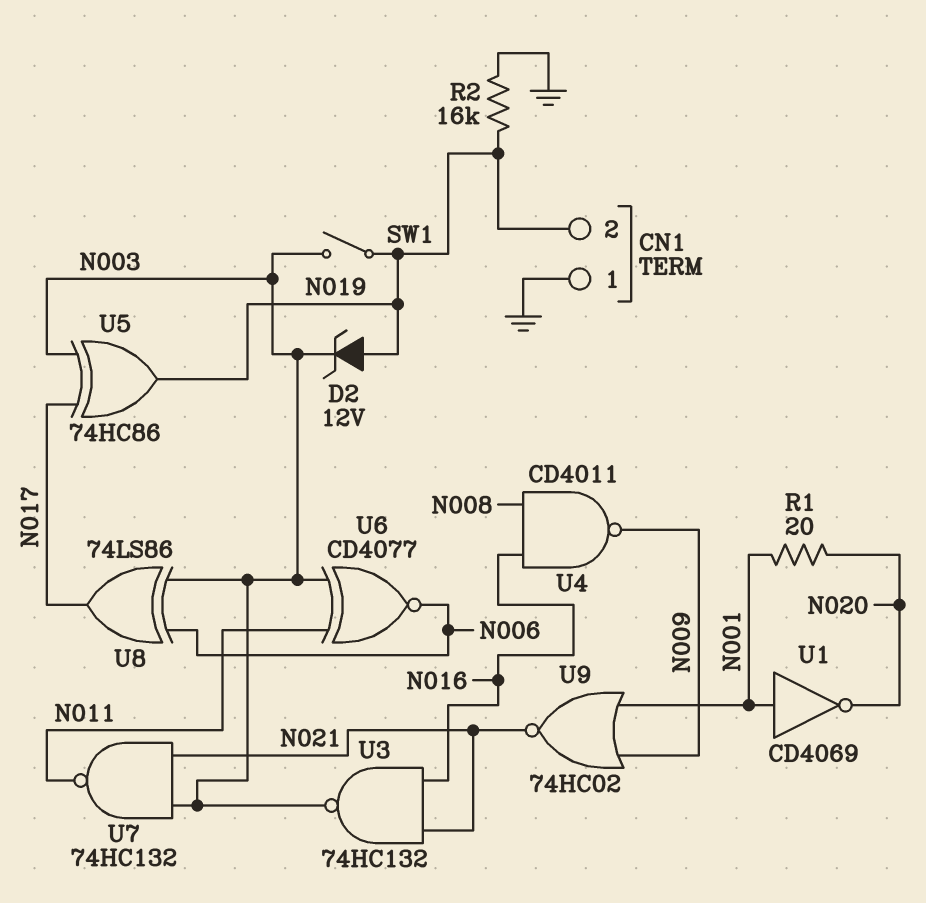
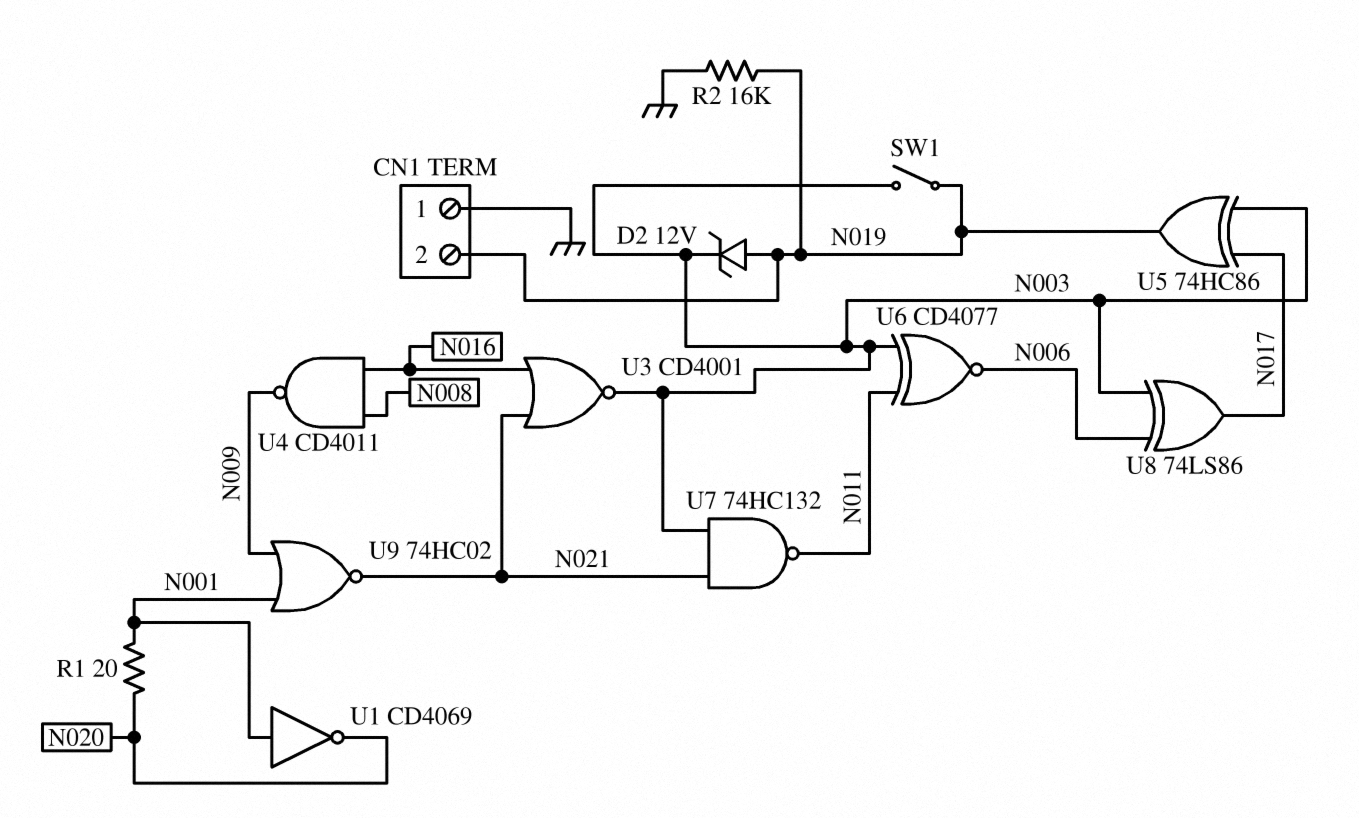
U3: NAND 74HC132 (in N016, in N021, out N003) -> NOR CD4001 (in N016, in N021, out N003)

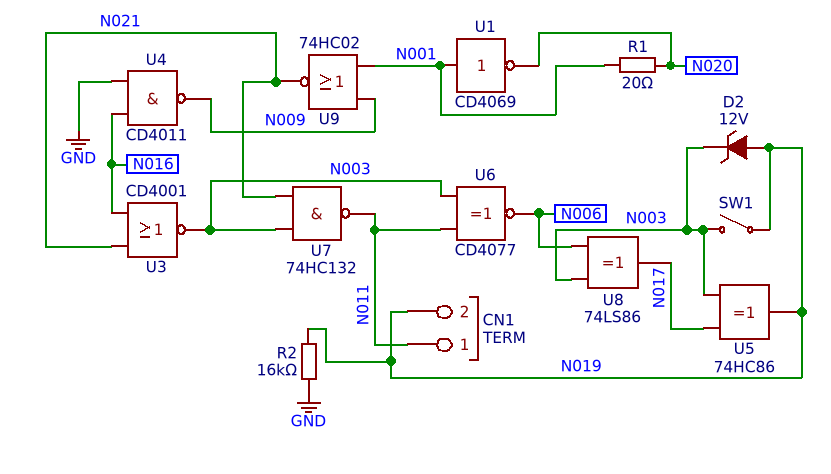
CN1 pin 1: GND -> N011
U4: NAND CD4011 (in N008, in N016, out N009) -> NAND CD4011 (in GND, in N016, out N009)

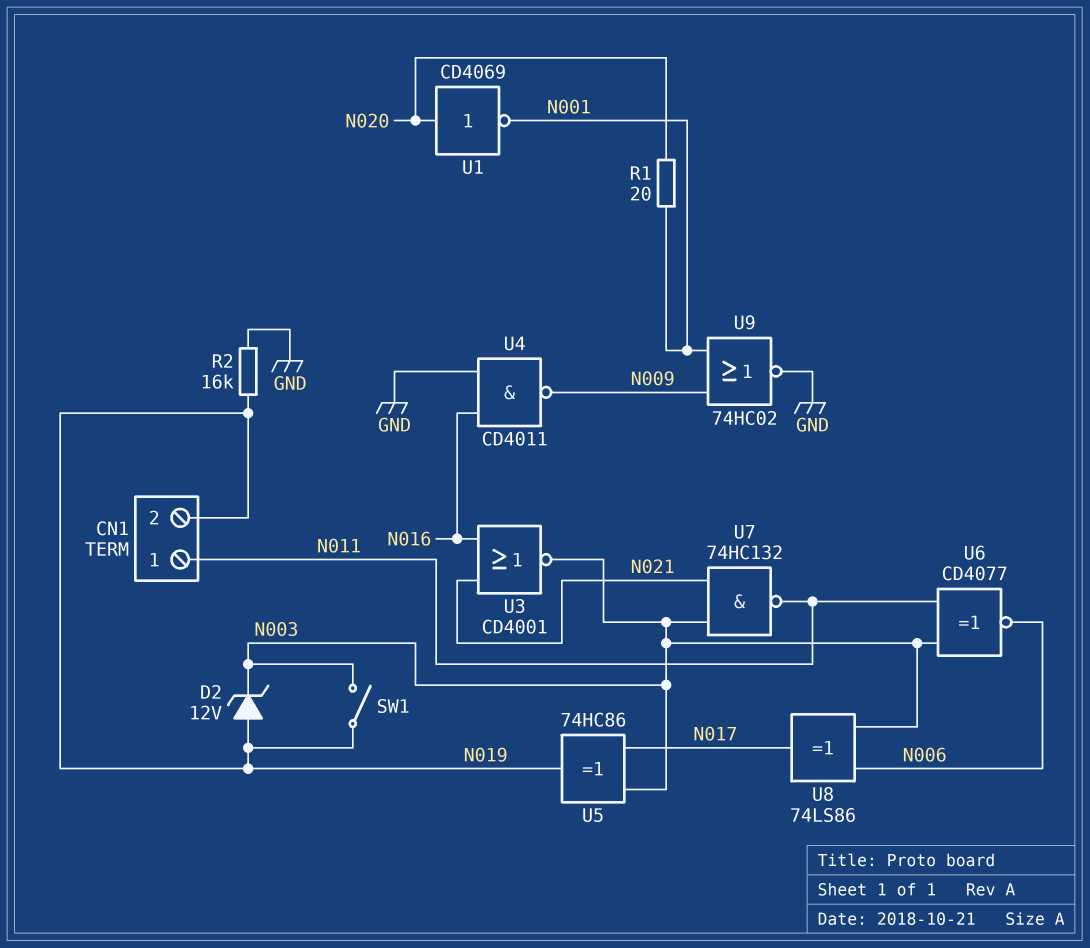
U1: NOT CD4069 (in N001, out N020) -> NOT CD4069 (in N020, out N001)
U9: NOR 74HC02 (in N001, in N009, out N021) -> NOR 74HC02 (in N001, in N009, out GND)

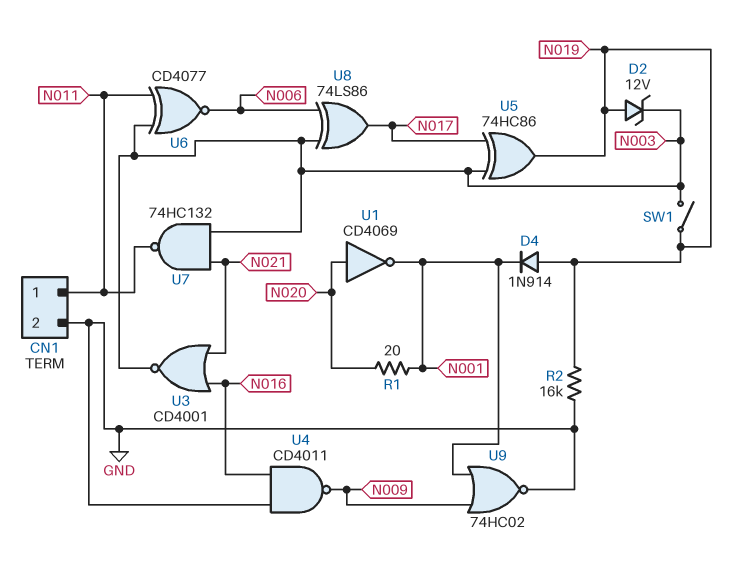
CN1 pin 2: N019 -> GND
D4: none -> diode 1N914 (A N019, K N001)

